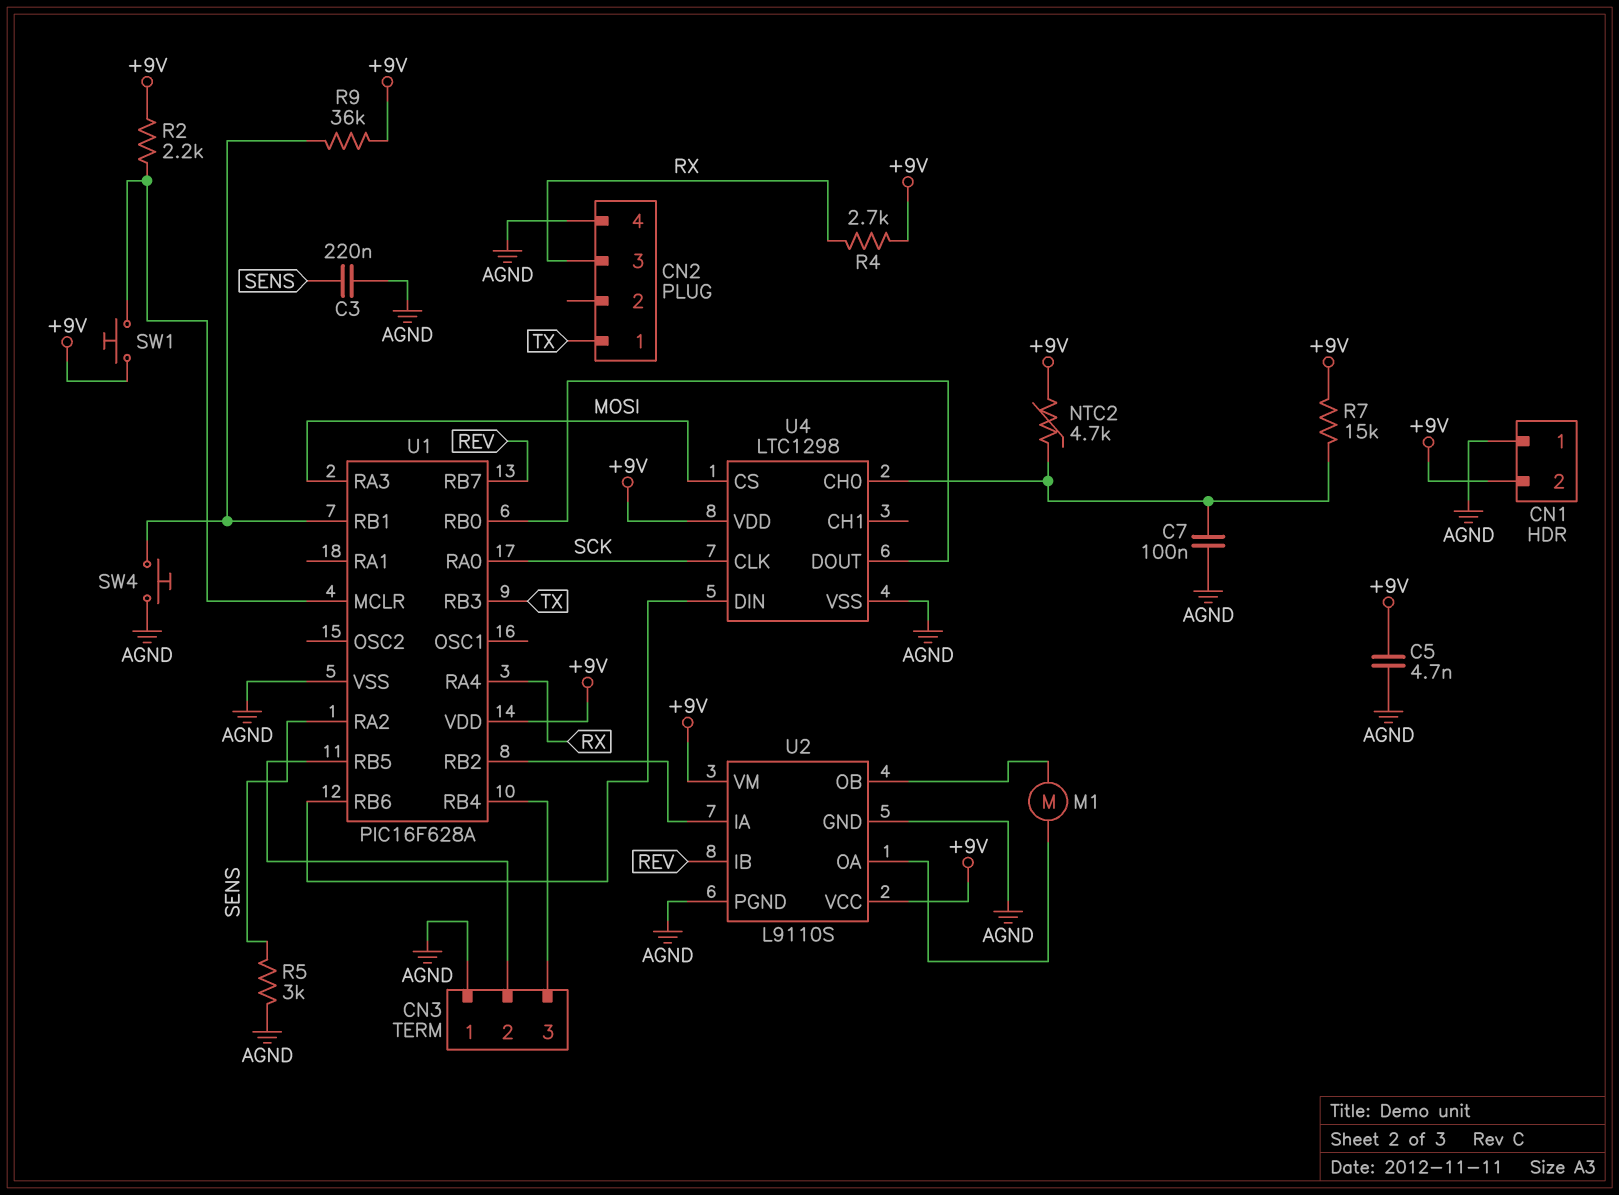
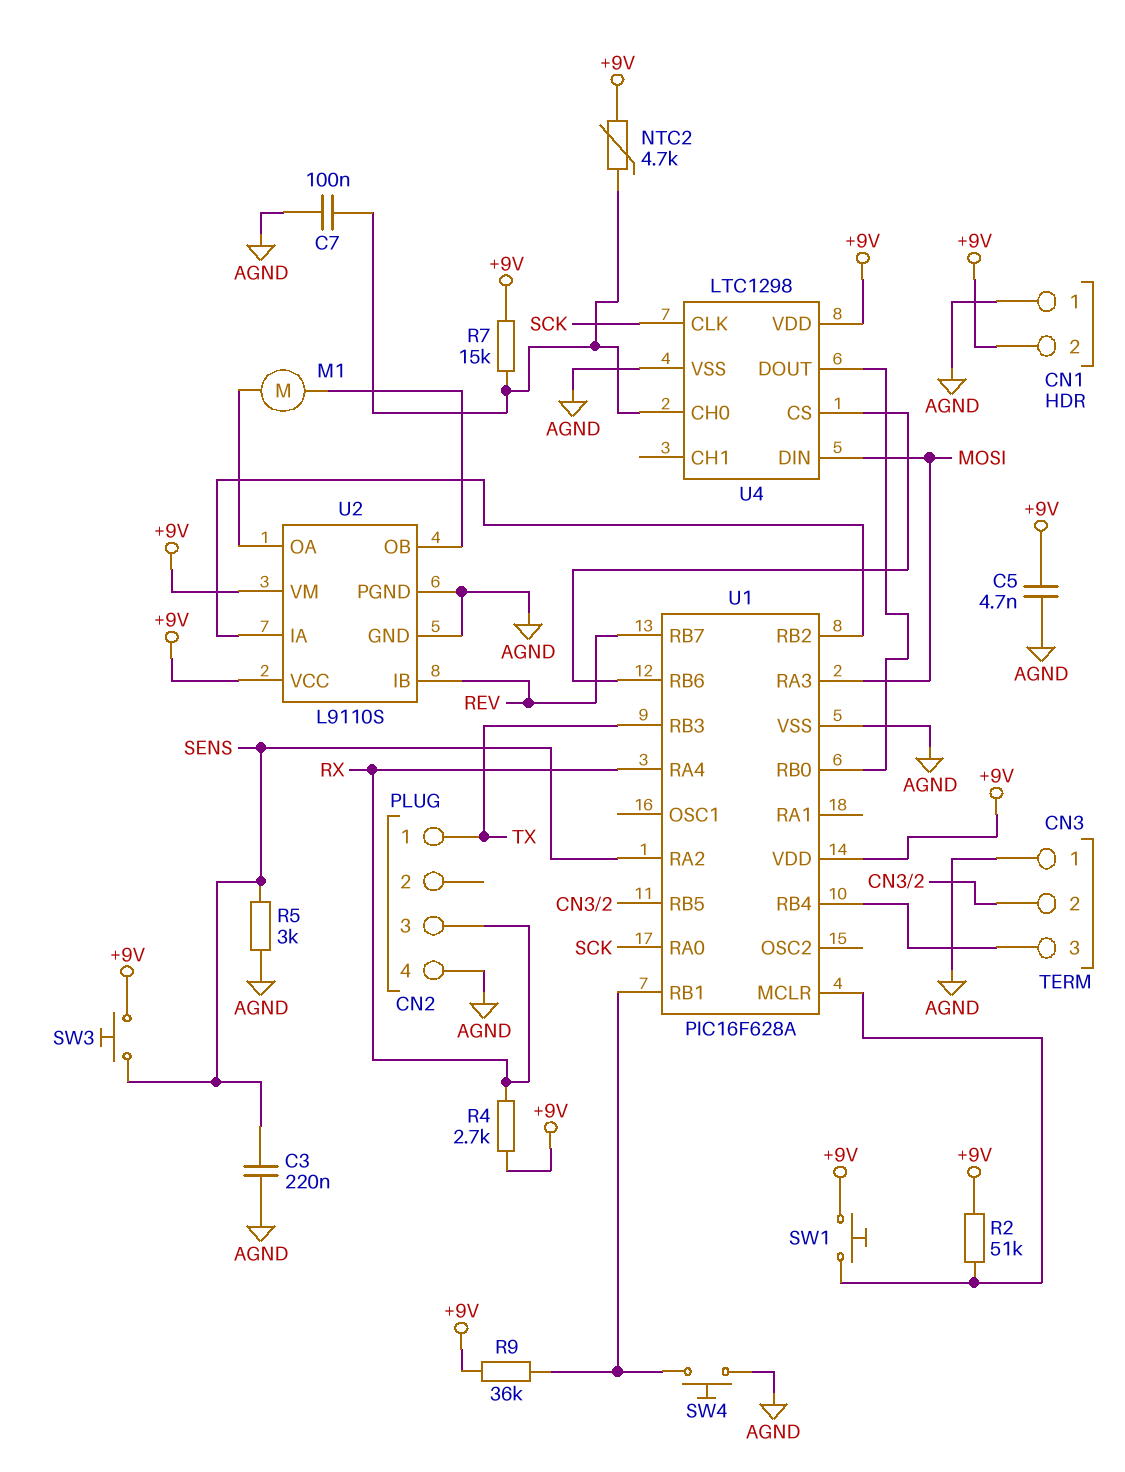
R2: 2.2k (+9V, U1/MCLR) -> 51k (+9V, U1/MCLR)
SW3: none -> button (+9V, SENS)
U4 pin CS: MOSI -> U1/RB6
U4 pin DIN: U1/RB6 -> MOSI

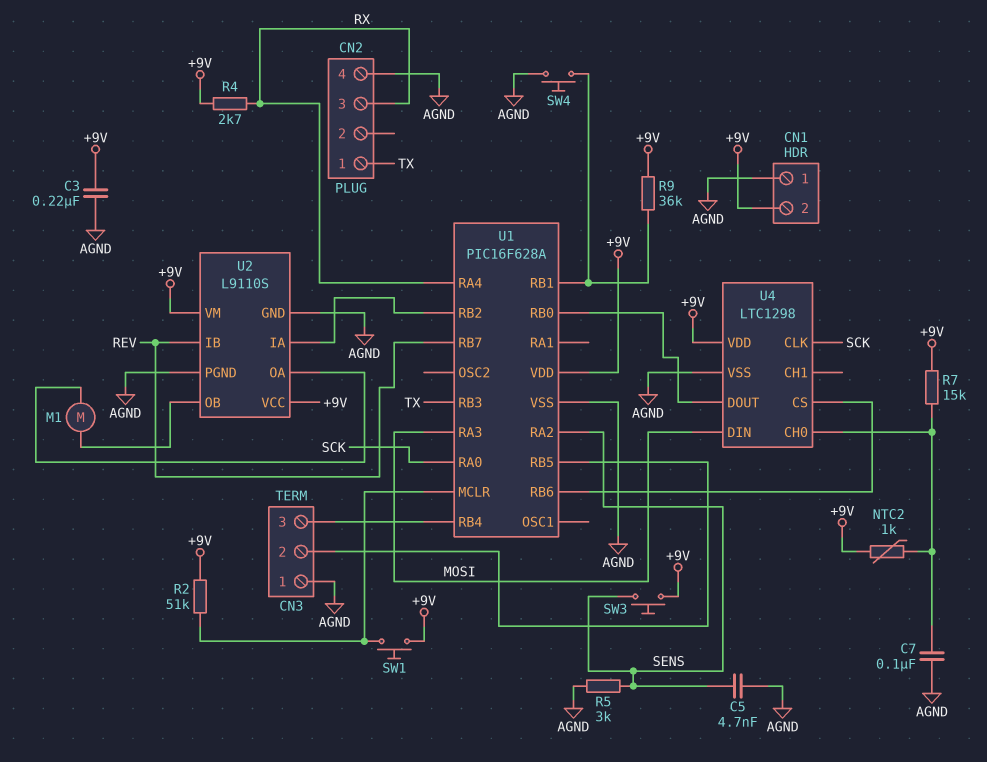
C3: 220nF (AGND, SENS) -> 220nF (+9V, AGND)
C5: 4.7nF (+9V, AGND) -> 4.7nF (AGND, SENS)
NTC2: 4.7k (+9V, U4/CH0) -> 1k (+9V, U4/CH0)

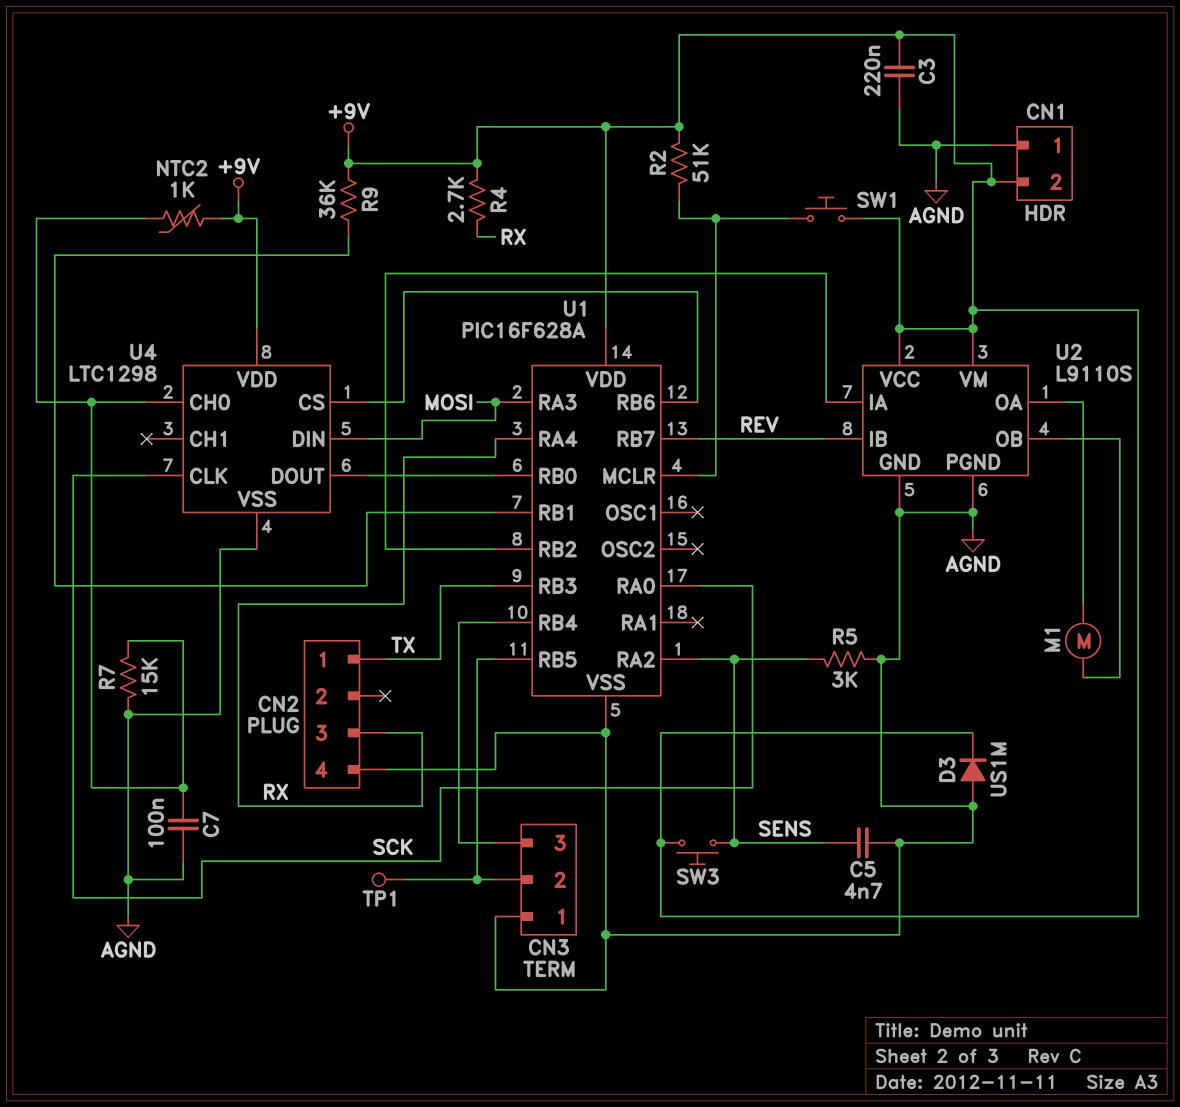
D3: none -> diode US1M (A AGND, K +9V)
R7: 15k (+9V, U4/CH0) -> 15k (AGND, U4/CH0)
SW4: button (AGND, U1/RB1) -> none
TP1: none -> test point (CN3/2)

